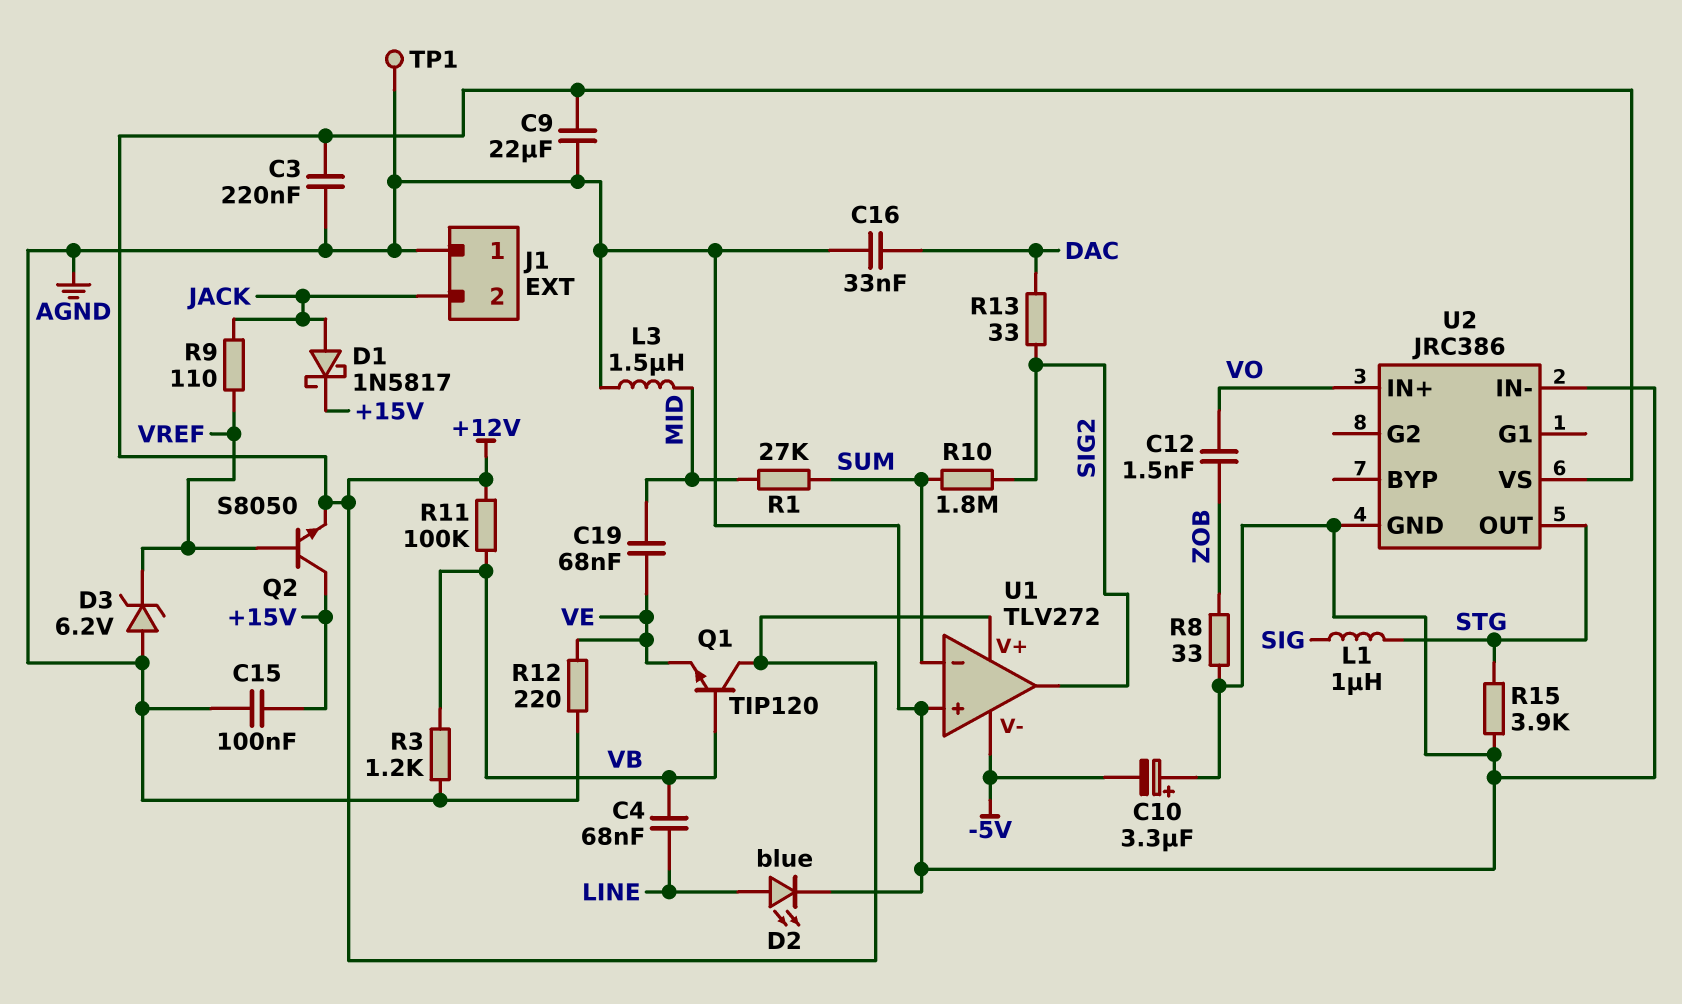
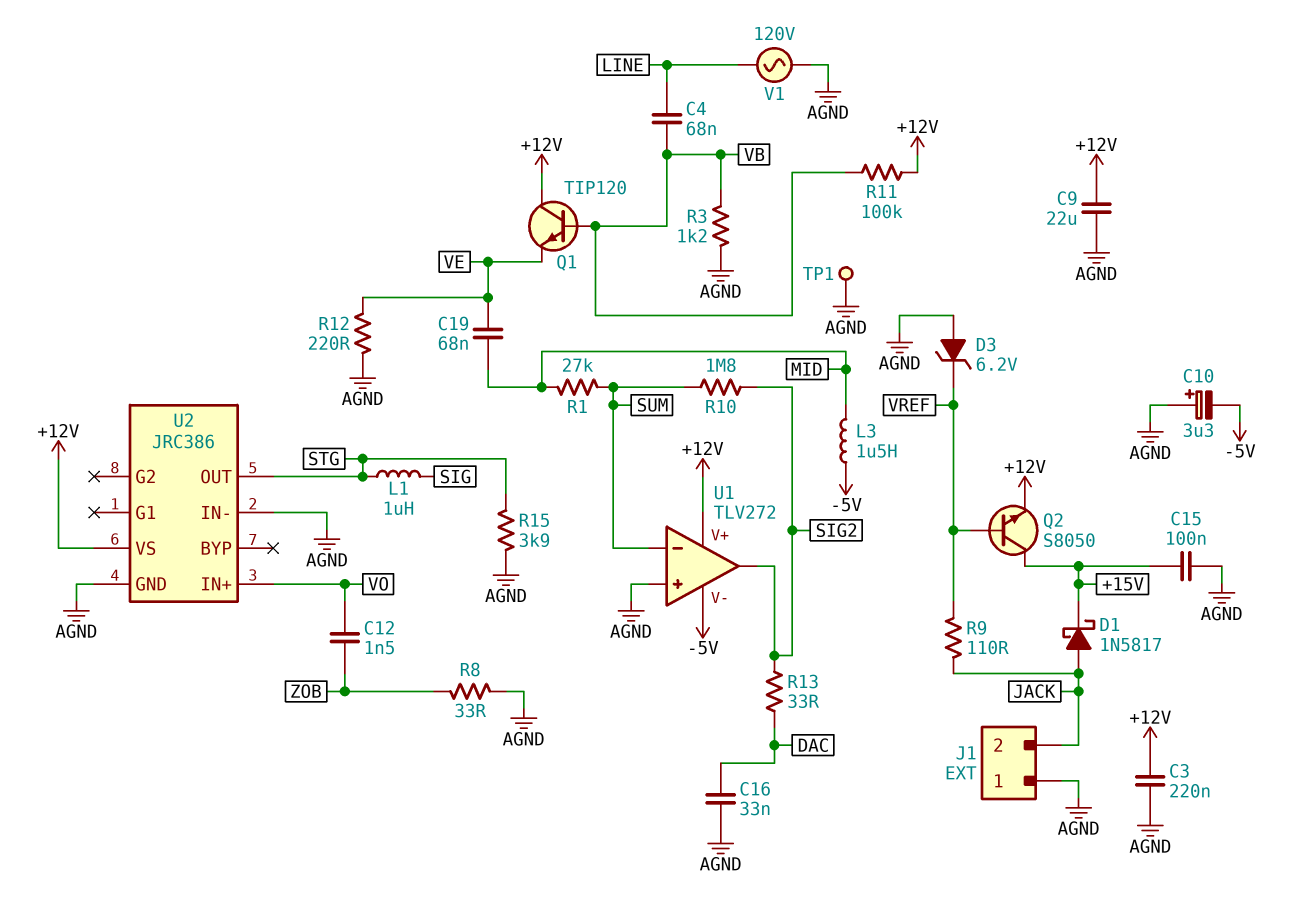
D2: LED blue (A LINE, K AGND) -> none
L3: 1.5uH (AGND, MID) -> 1.5uH (-5V, MID)
V1: none -> AC 120V (AGND, LINE)

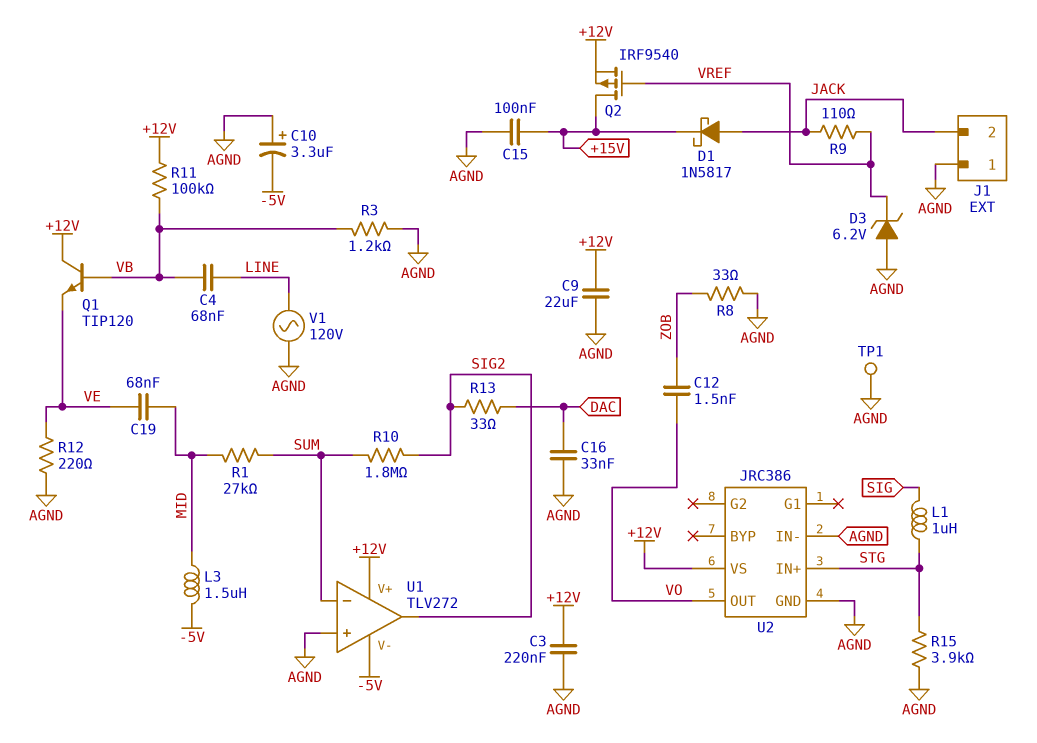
Q2: NPN S8050 (B VREF, C +15V, E +12V) -> PMOS IRF9540 (G VREF, D +15V, S +12V)
U2 pin IN+: VO -> STG
U2 pin OUT: STG -> VO

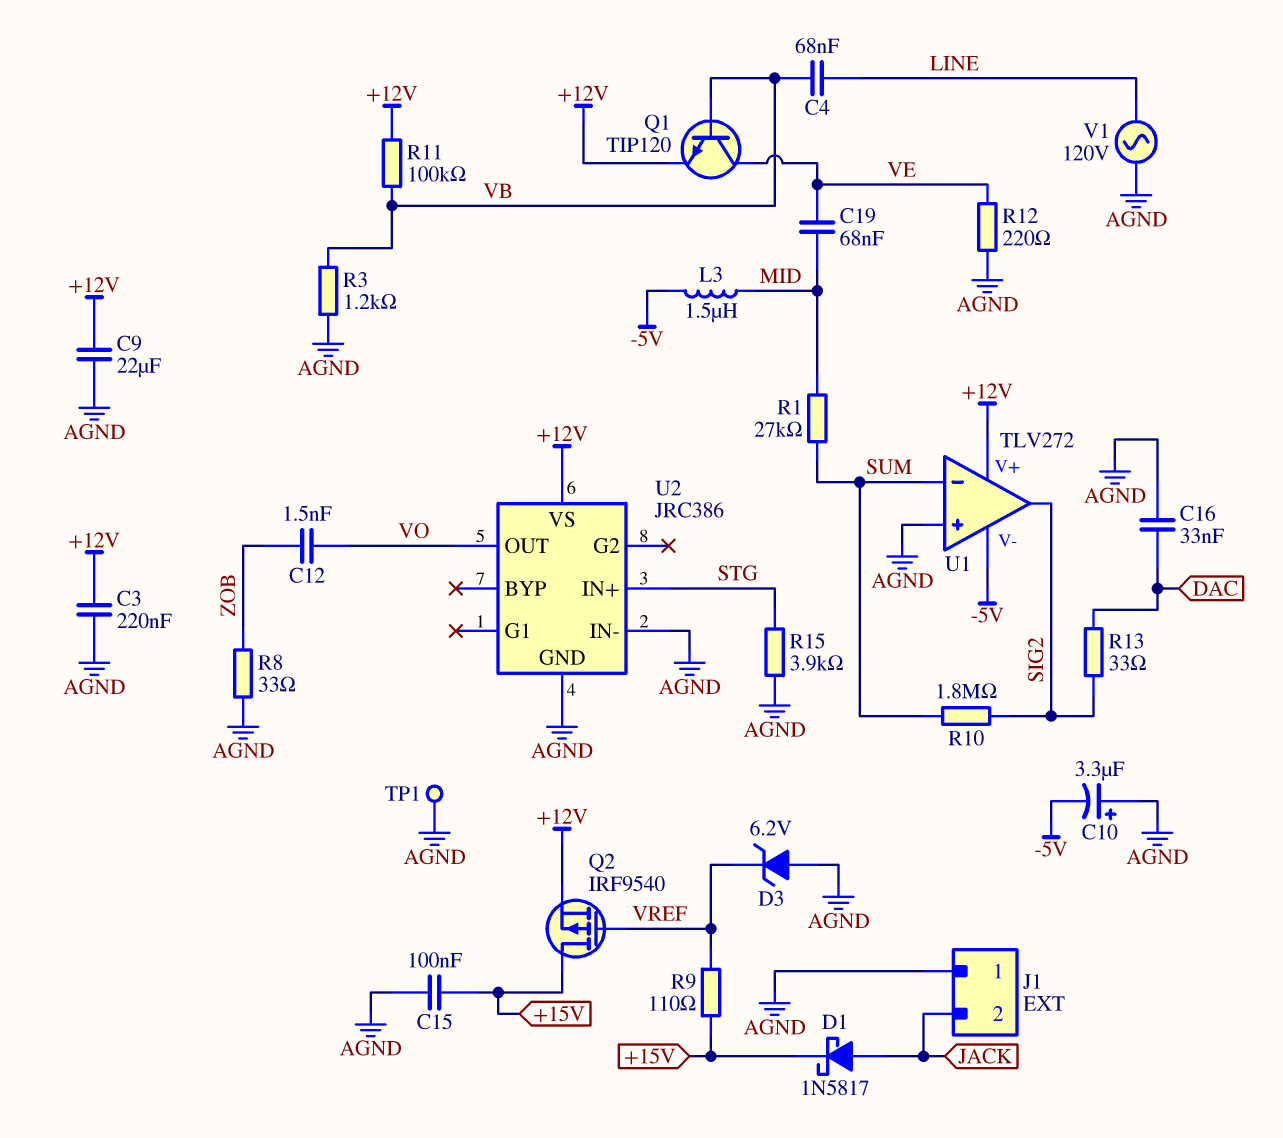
L1: 1uH (SIG, STG) -> none
Q1: NPN TIP120 (B VB, C +12V, E VE) -> NPN TIP120 (B VB, C VE, E +12V)
R9: 110 (JACK, VREF) -> 110 (+15V, VREF)

